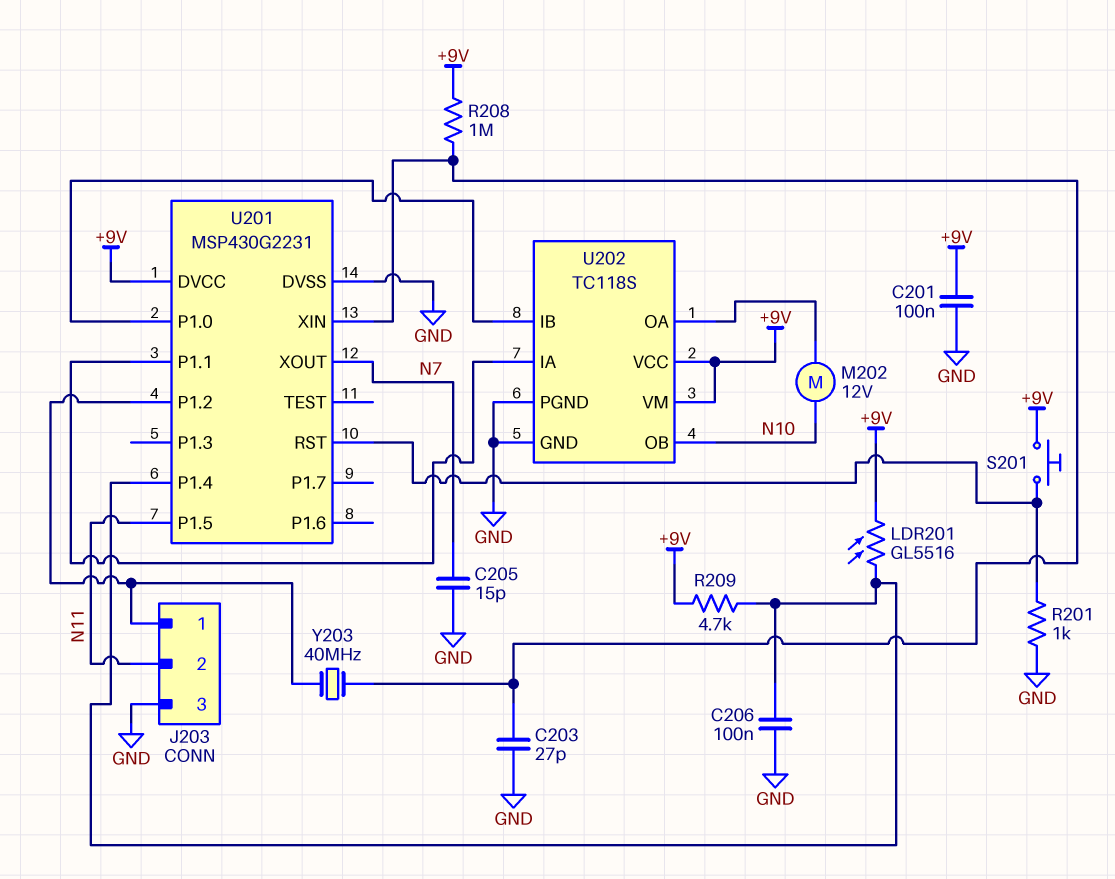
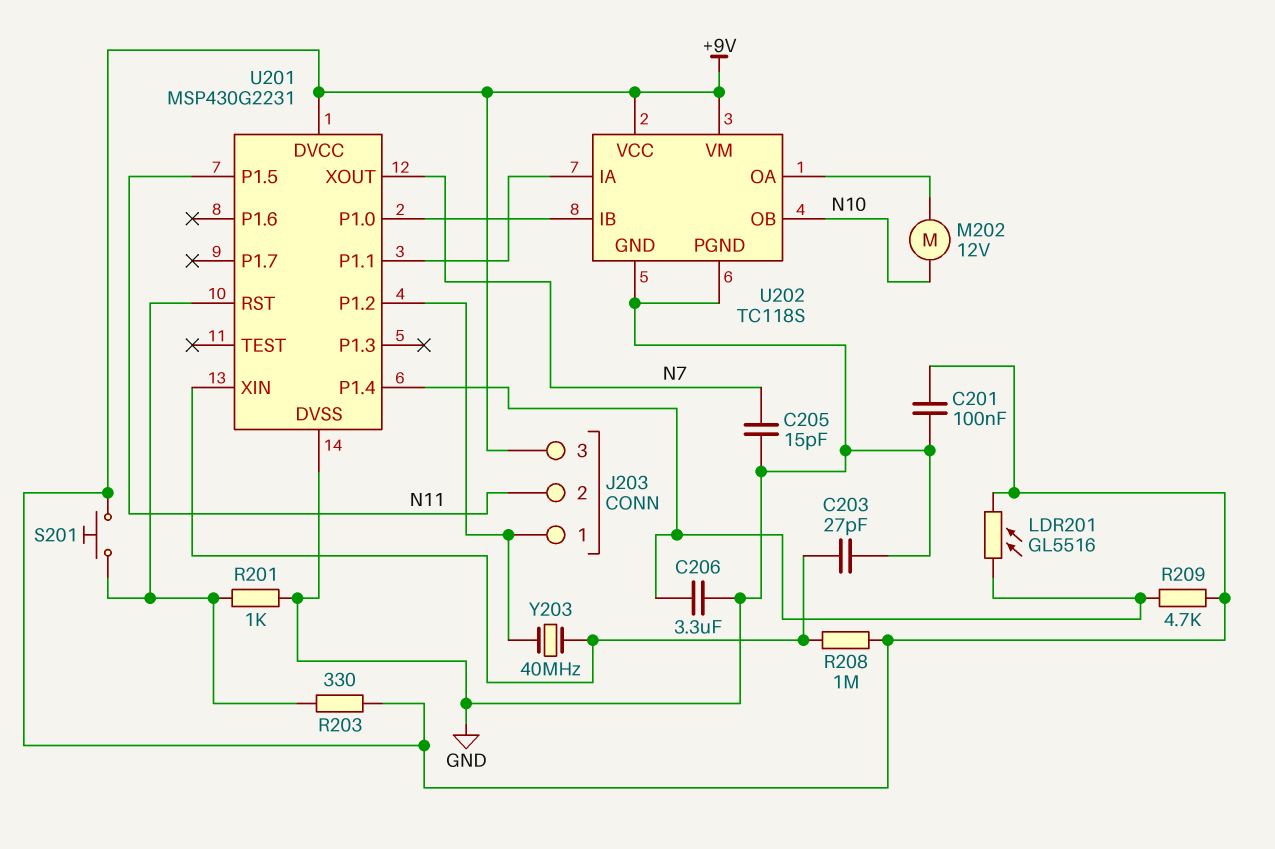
C206: 100nF (GND, U201/P1.4) -> 3.3uF (GND, U201/P1.4)
J203 pin 3: GND -> +9V
R203: none -> 330 (+9V, U201/RST)

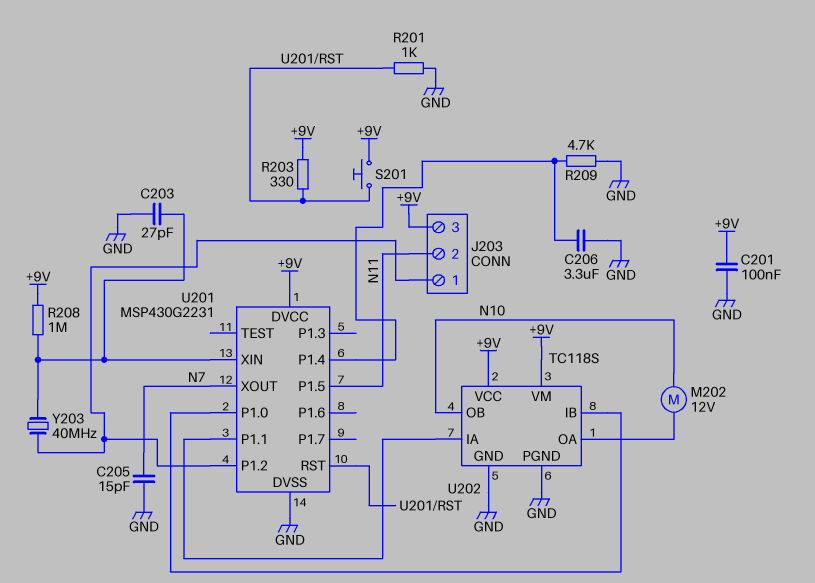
LDR201: GL5516 (+9V, U201/P1.4) -> none
R209: 4.7k (+9V, U201/P1.4) -> 4.7k (GND, U201/P1.4)

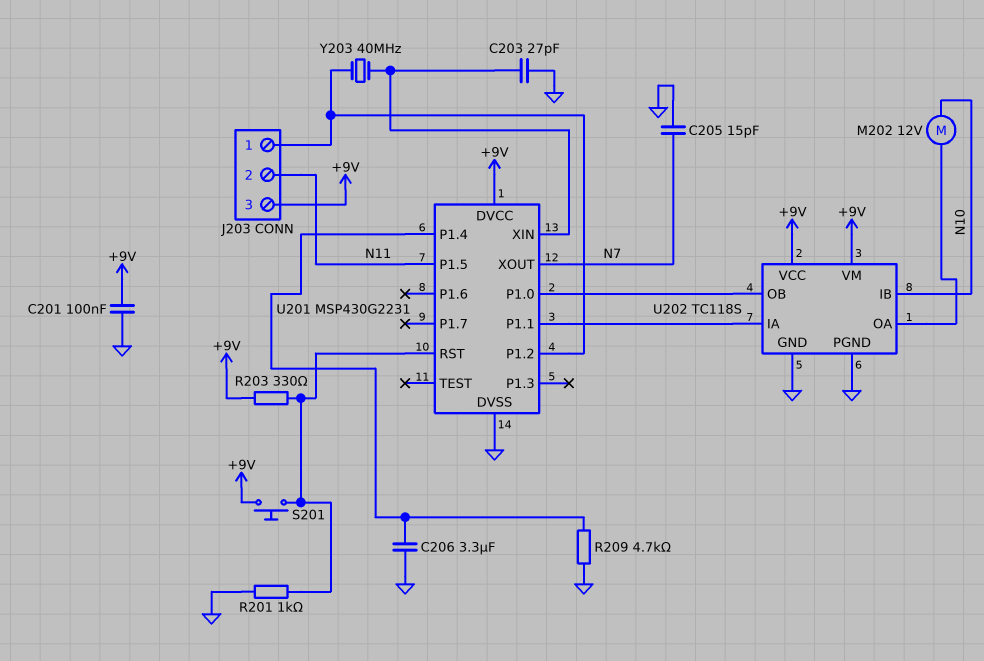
R208: 1M (+9V, U201/XIN) -> none
U202 pin IB: U201/P1.0 -> N10
U202 pin OB: N10 -> U201/P1.0

